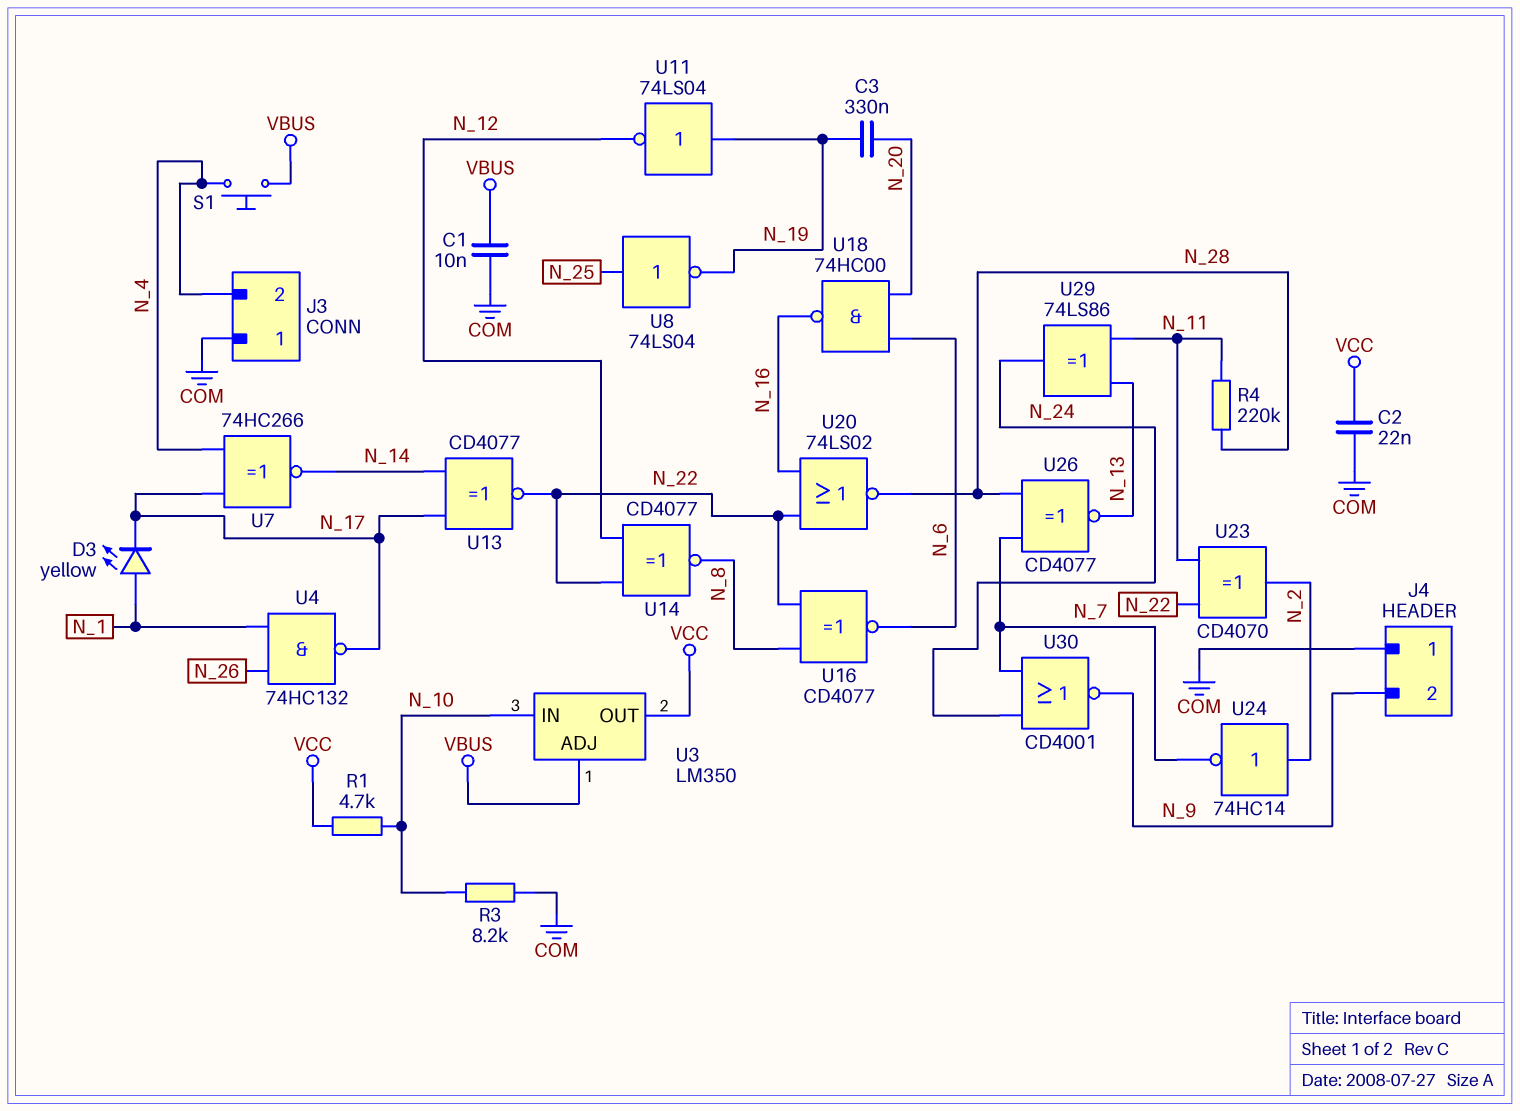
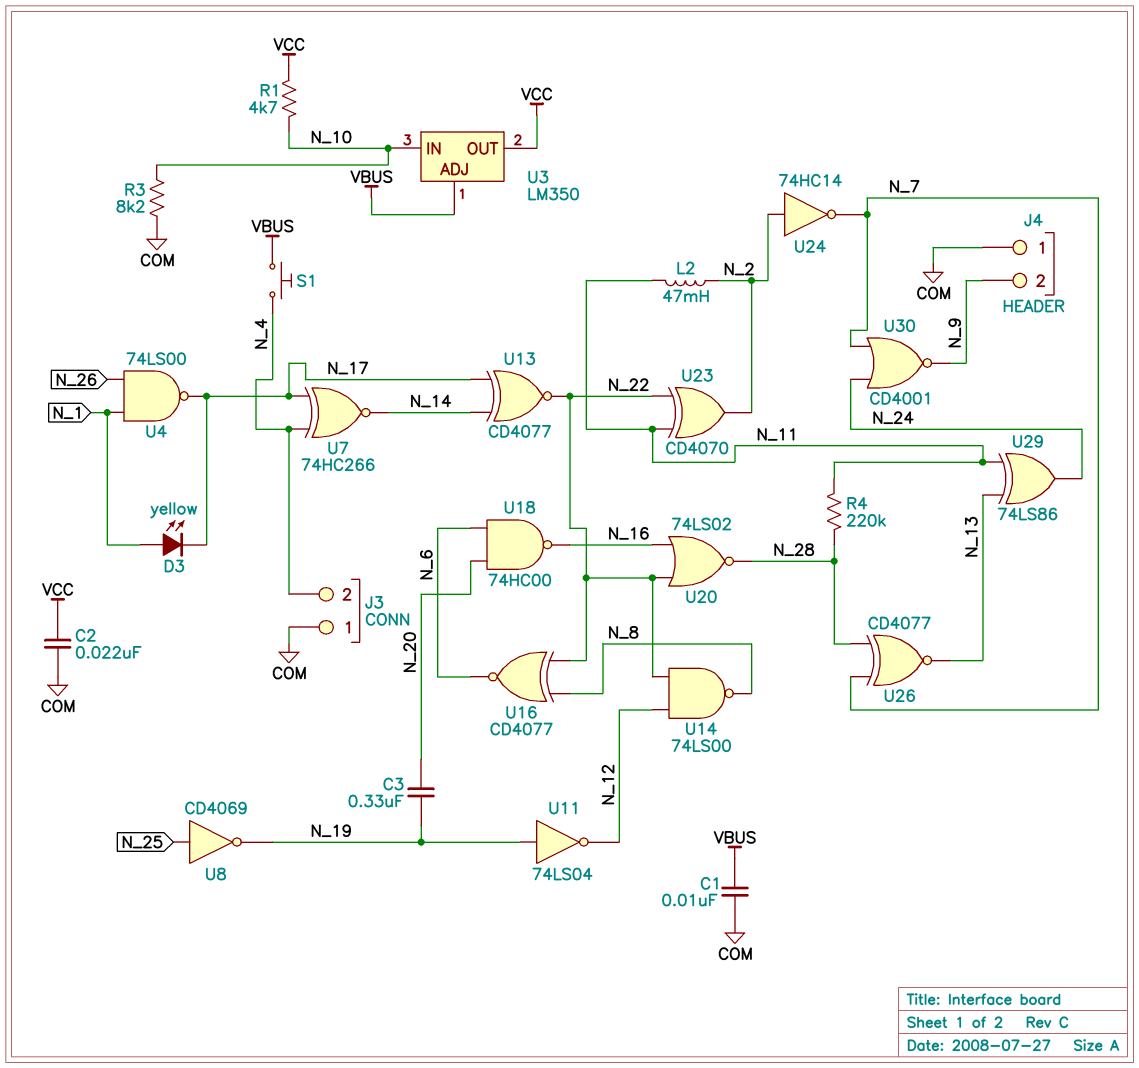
L2: none -> 47mH (N_2, N_11)
U4: NAND 74HC132 (in N_1, in N_26, out N_17) -> NAND 74LS00 (in N_1, in N_26, out N_17)
U8: NOT 74LS04 (in N_25, out N_19) -> NOT CD4069 (in N_25, out N_19)
U14: XNOR CD4077 (in N_12, in N_22, out N_8) -> NAND 74LS00 (in N_12, in N_22, out N_8)

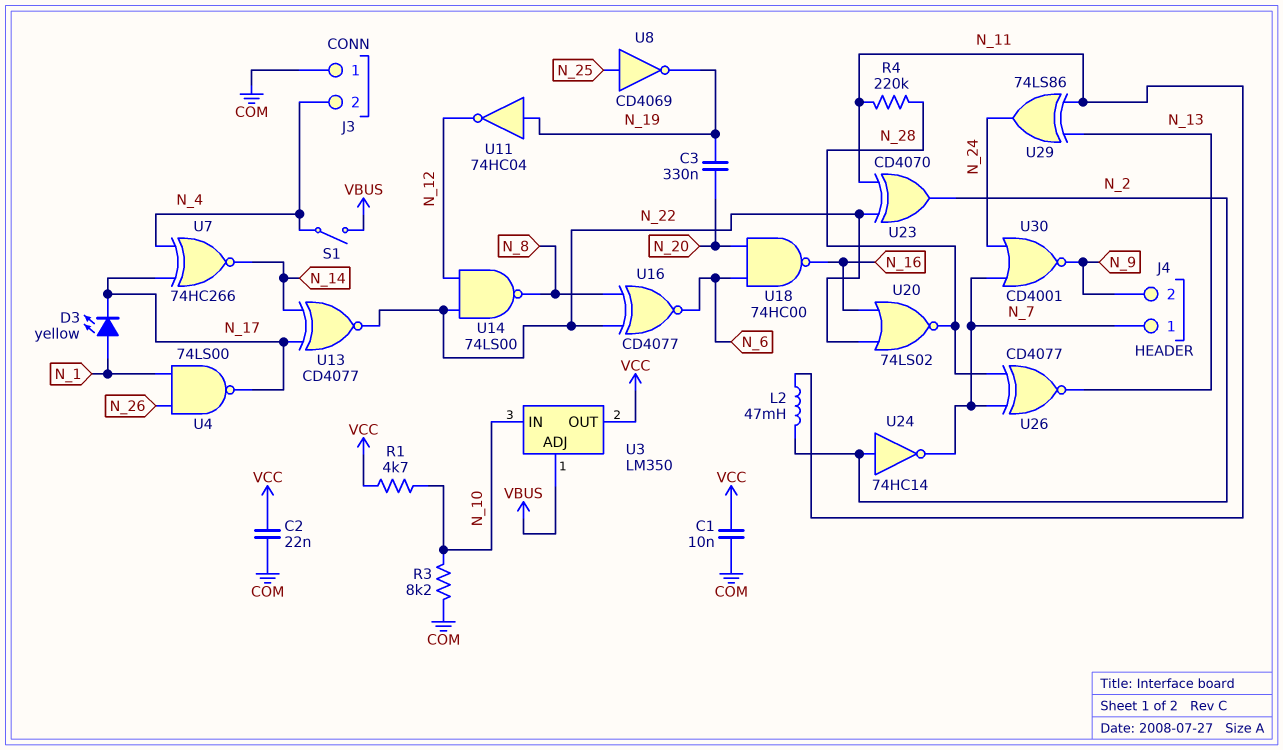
C1: 10nF (COM, VBUS) -> 10nF (COM, VCC)
J4 pin 1: COM -> N_7
S1: button (N_4, VBUS) -> switch (N_4, VBUS)
U11: NOT 74LS04 (in N_19, out N_12) -> NOT 74HC04 (in N_19, out N_12)

